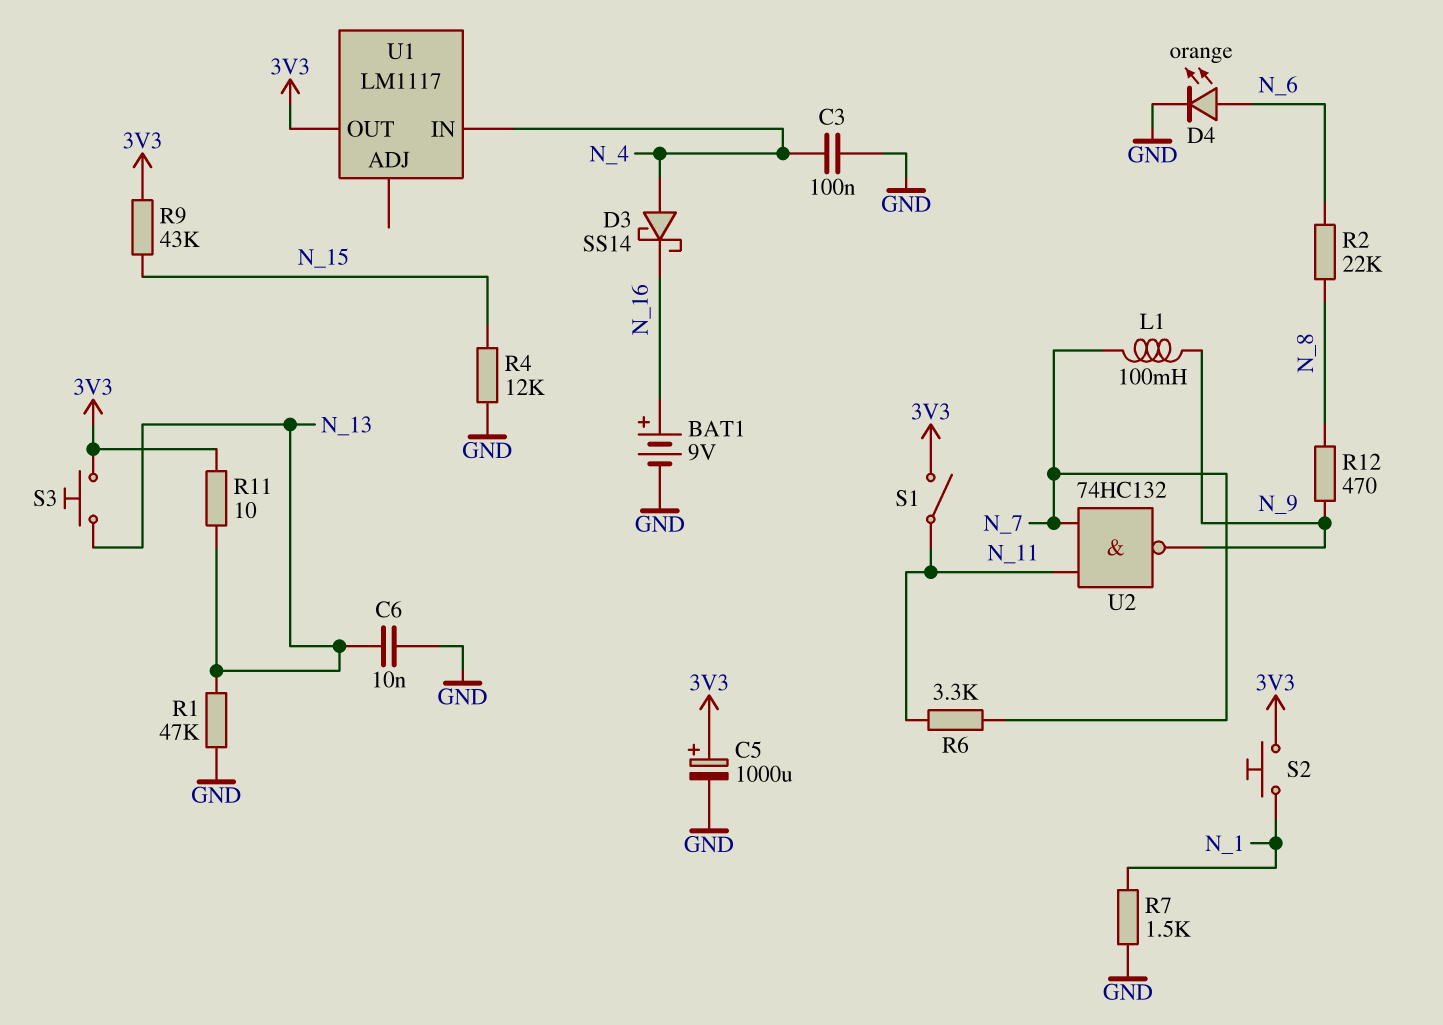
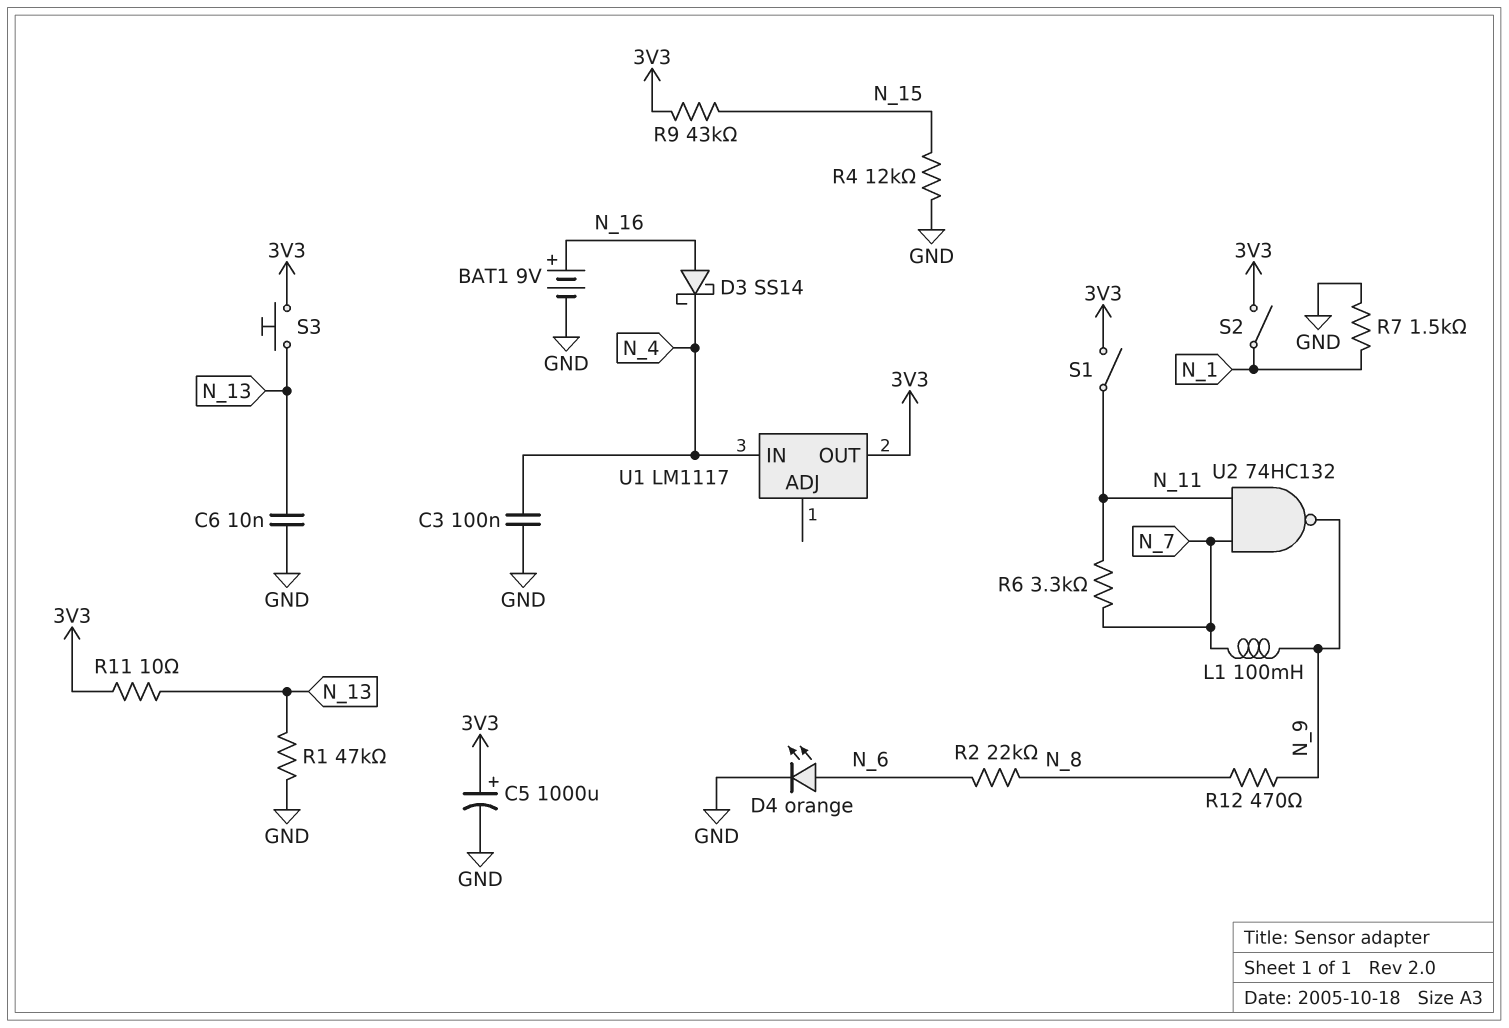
D3: schottky SS14 (A N_4, K N_16) -> schottky SS14 (A N_16, K N_4)
S2: button (3V3, N_1) -> switch (3V3, N_1)

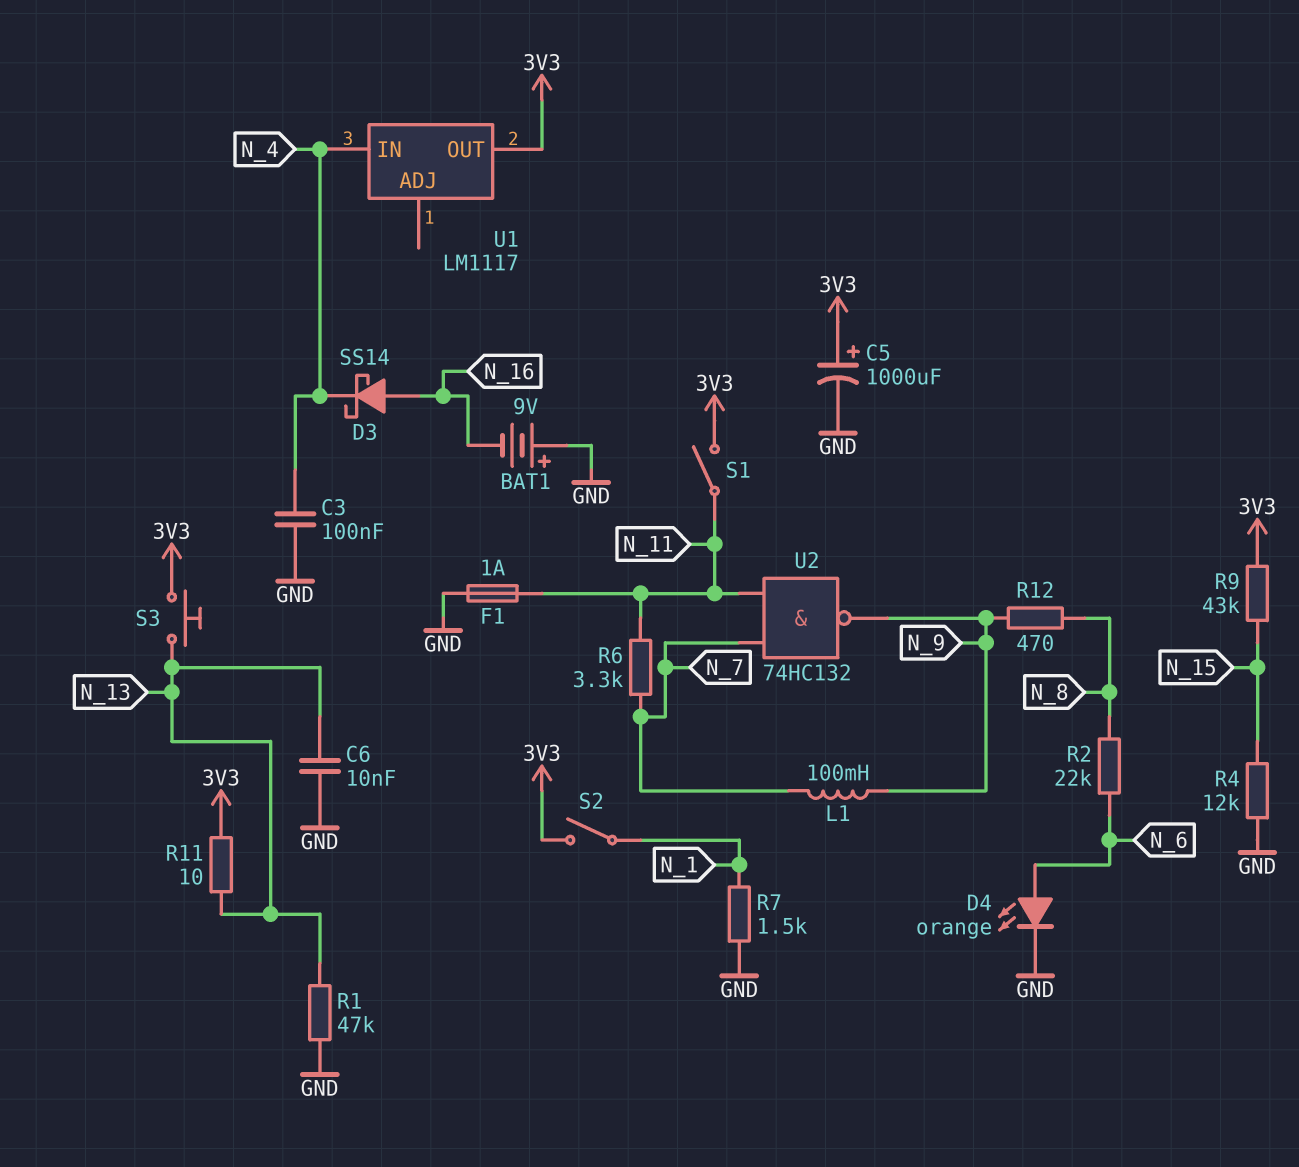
BAT1: 9V (plus N_16, minus GND) -> 9V (plus GND, minus N_16)
F1: none -> 1A (GND, N_11)

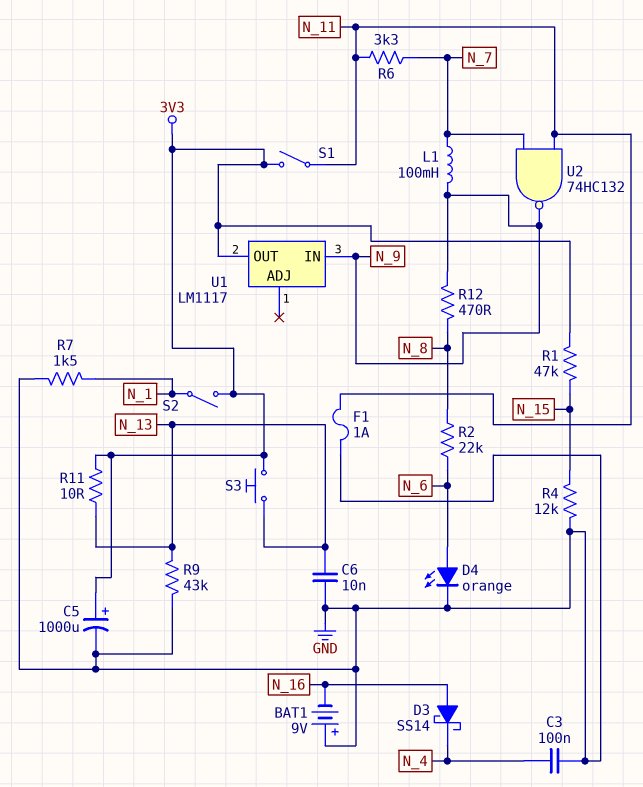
R1: 47k (GND, N_13) -> 47k (3V3, N_15)
R9: 43k (3V3, N_15) -> 43k (GND, N_13)
U1 pin IN: N_4 -> N_9

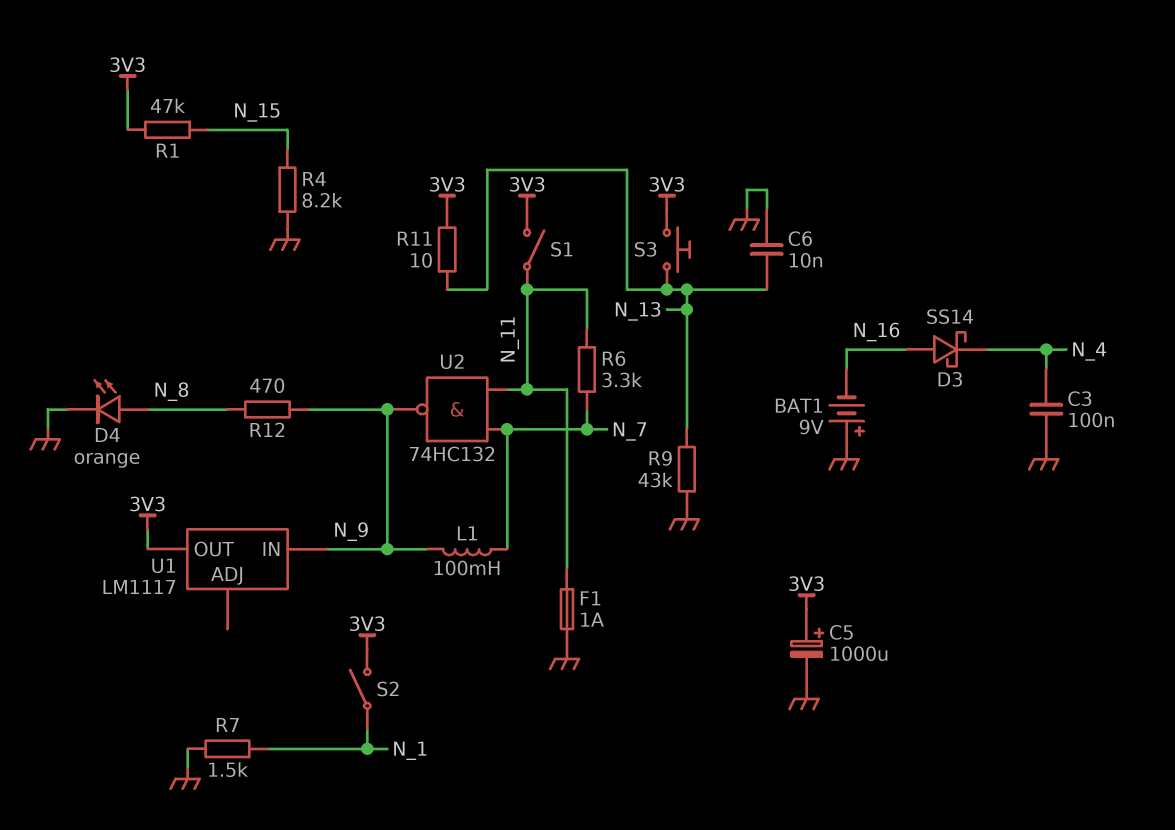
D4: LED orange (A N_6, K GND) -> LED orange (A N_8, K GND)
R2: 22k (N_6, N_8) -> none
R4: 12k (GND, N_15) -> 8.2k (GND, N_15)

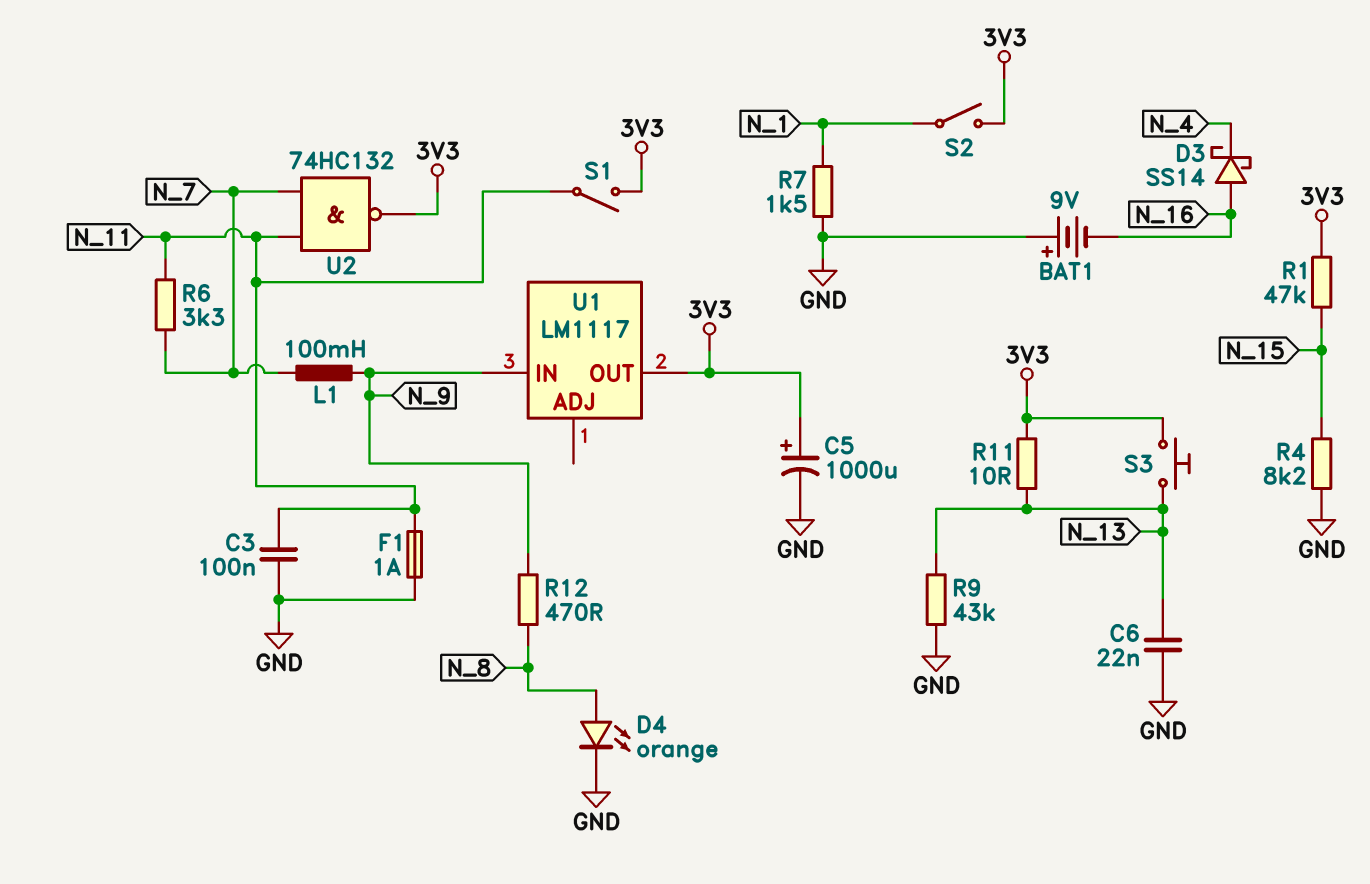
C3: 100nF (GND, N_4) -> 100nF (GND, N_11)
C6: 10nF (GND, N_13) -> 22nF (GND, N_13)
U2: NAND 74HC132 (in N_7, in N_11, out N_9) -> NAND 74HC132 (in N_7, in N_11, out 3V3)

